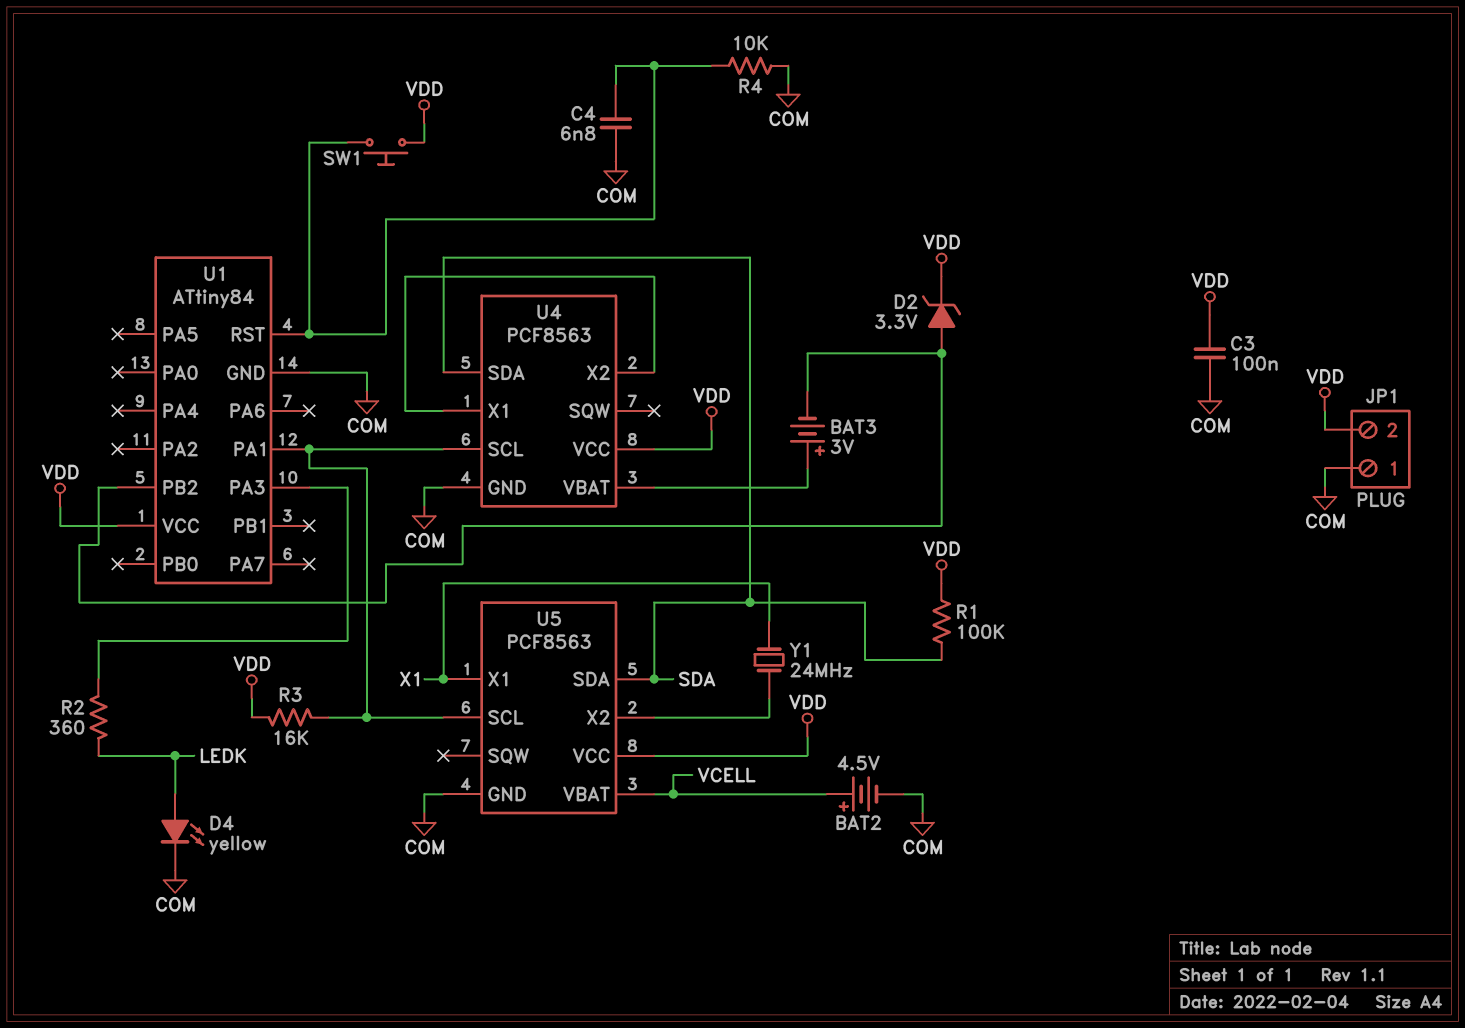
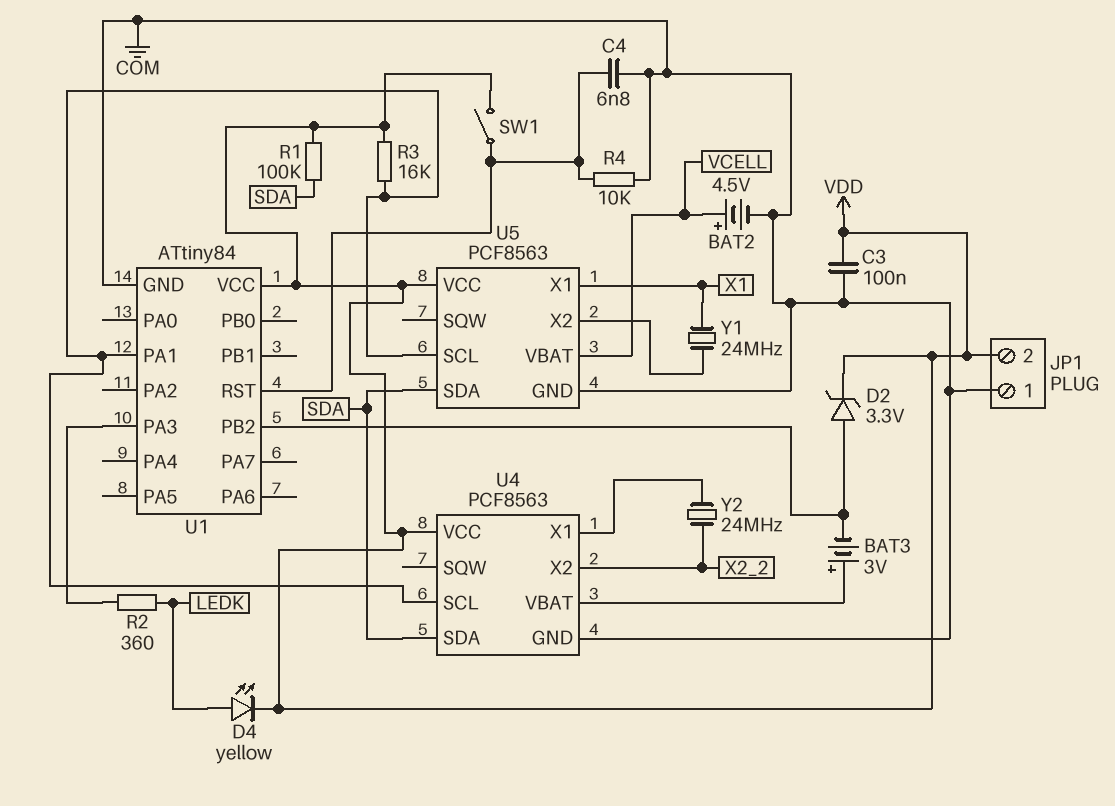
D4: LED yellow (A LEDK, K COM) -> LED yellow (A LEDK, K VDD)
SW1: button (U1/RST, VDD) -> switch (U1/RST, VDD)
U4 pin X2: U4/X1 -> X2_2
Y2: none -> 24MHz (U4/X1, X2_2)

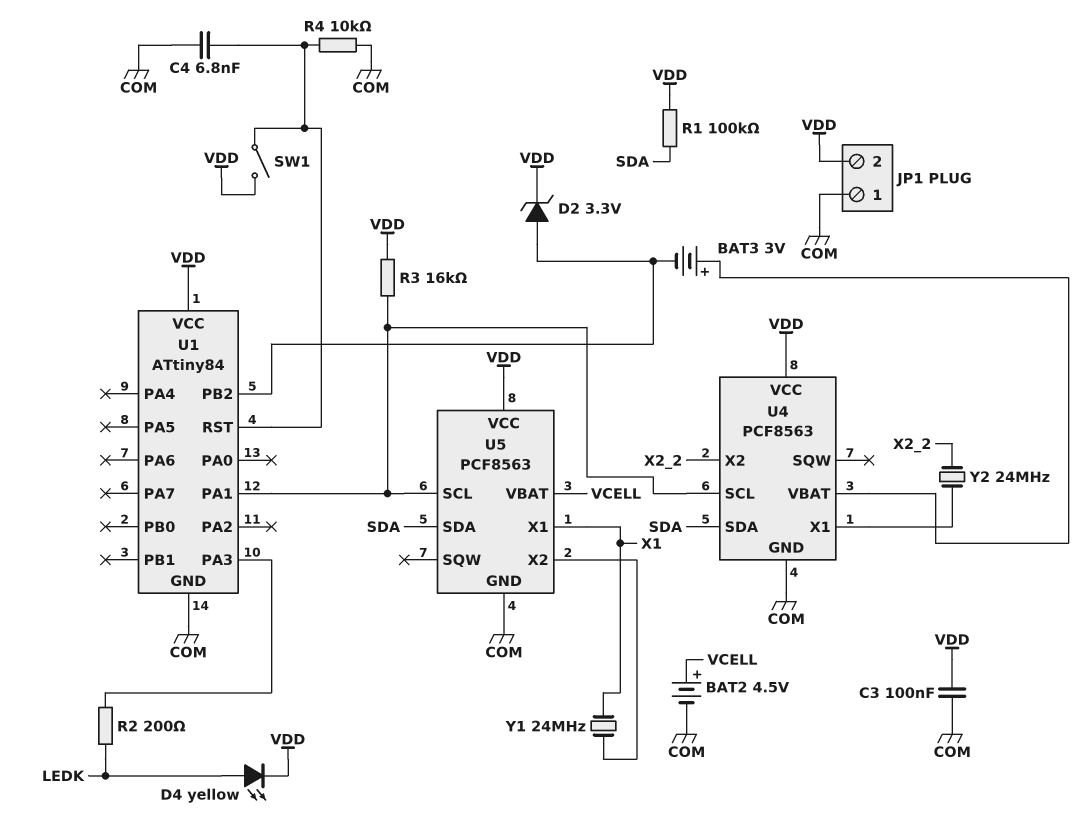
R2: 360 (LEDK, U1/PA3) -> 200 (LEDK, U1/PA3)

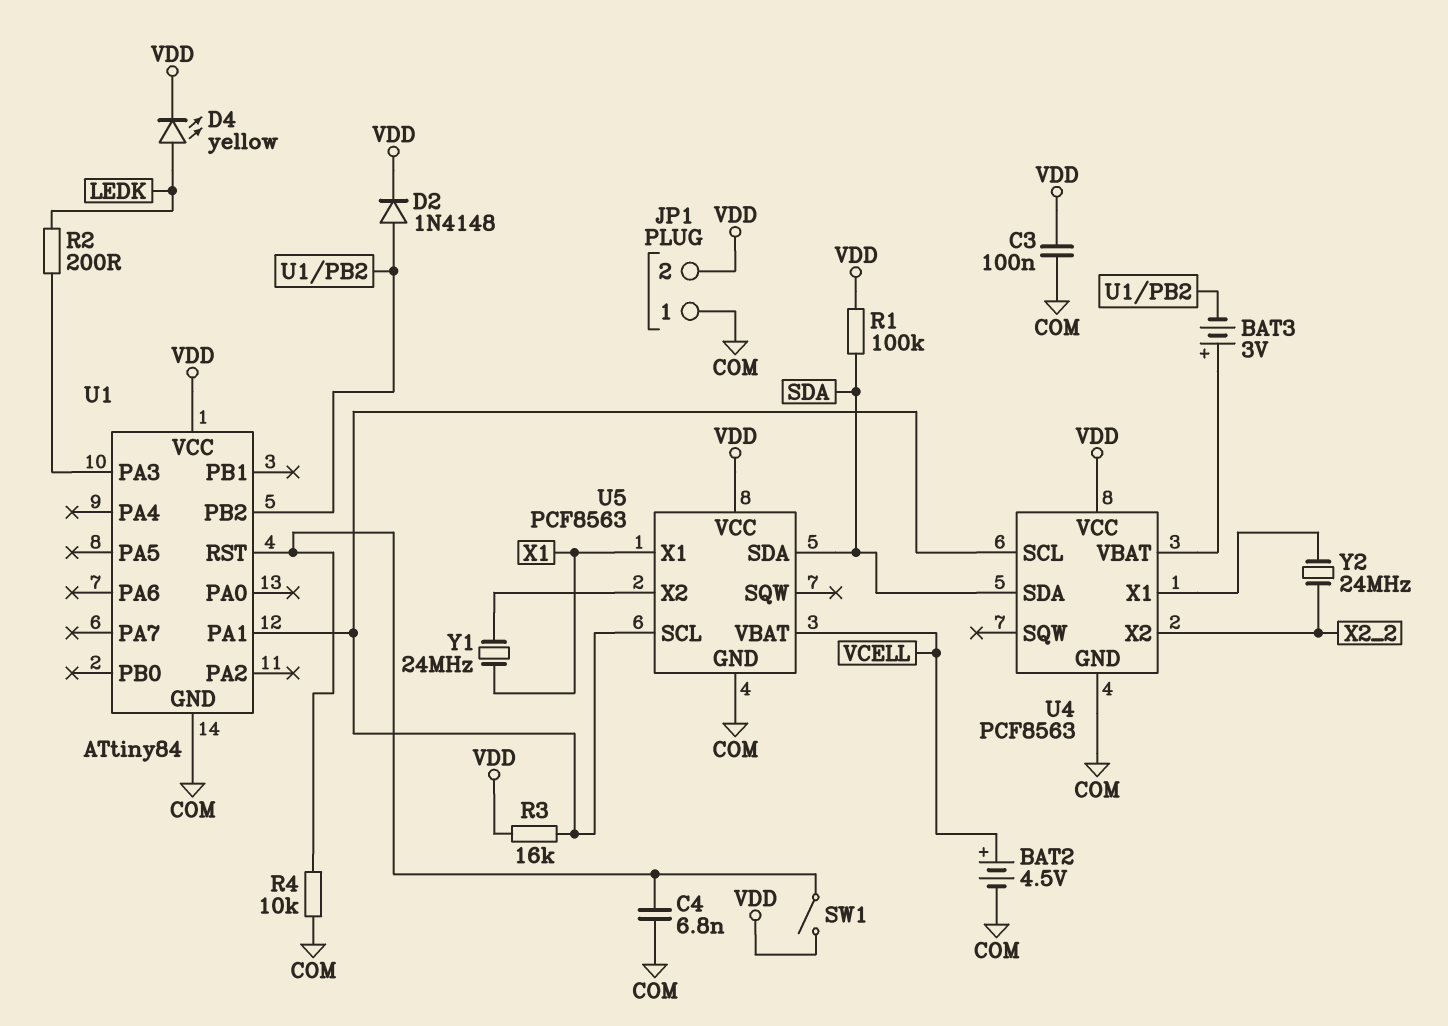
D2: zener 3.3V (A U1/PB2, K VDD) -> diode 1N4148 (A U1/PB2, K VDD)

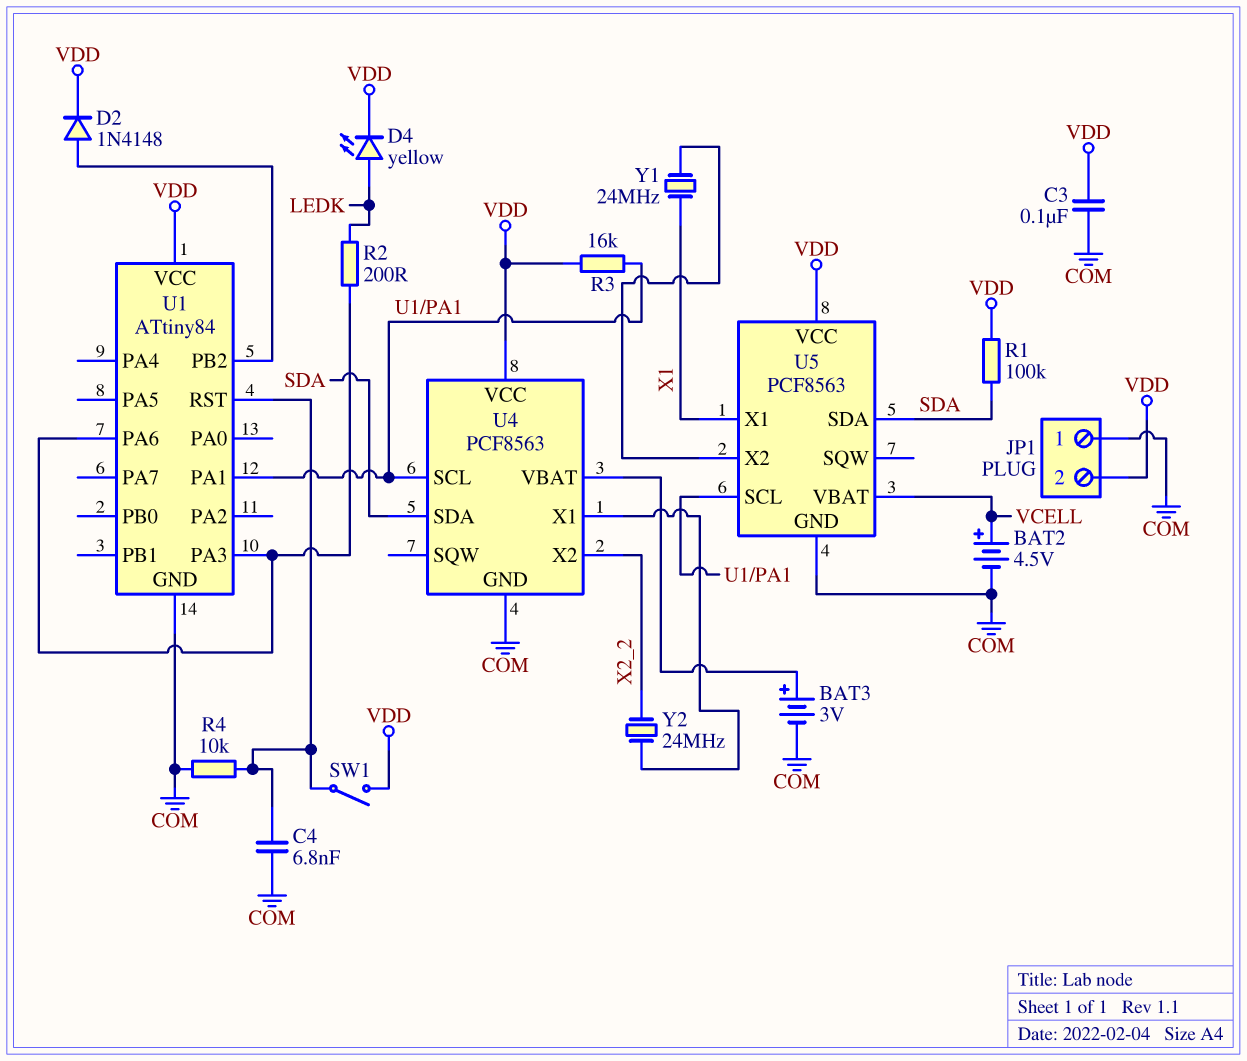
BAT3: 3V (plus U4/VBAT, minus U1/PB2) -> 3V (plus U4/VBAT, minus COM)
U1 pin PA6: none -> U1/PA3

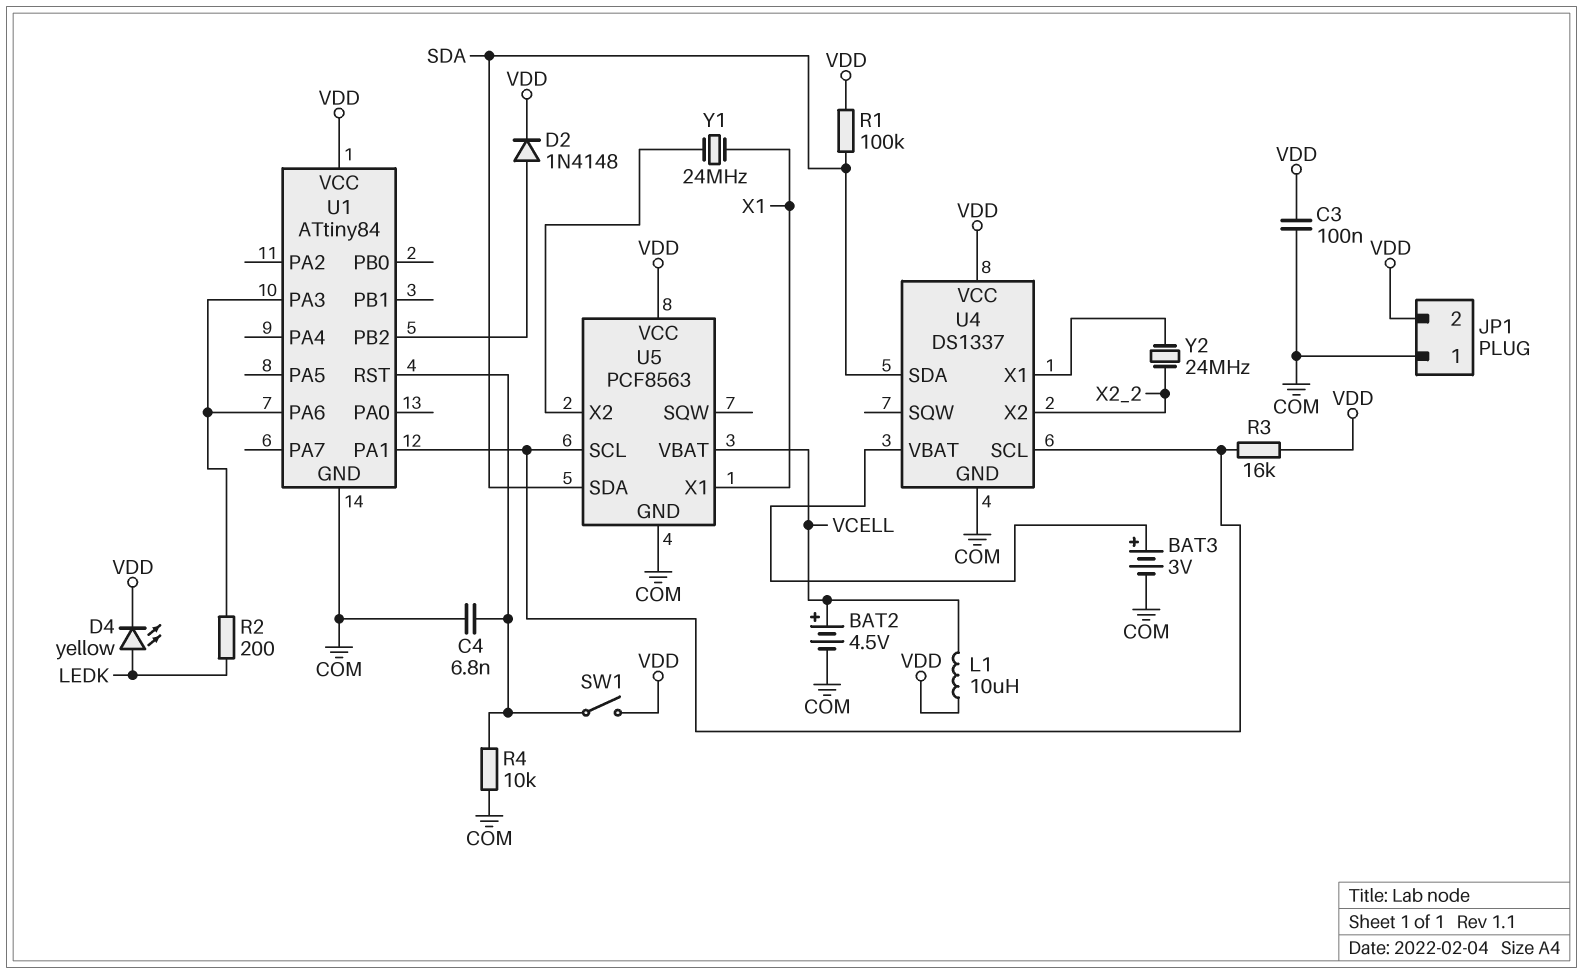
L1: none -> 10uH (VCELL, VDD)
U4: PCF8563 -> DS1337

